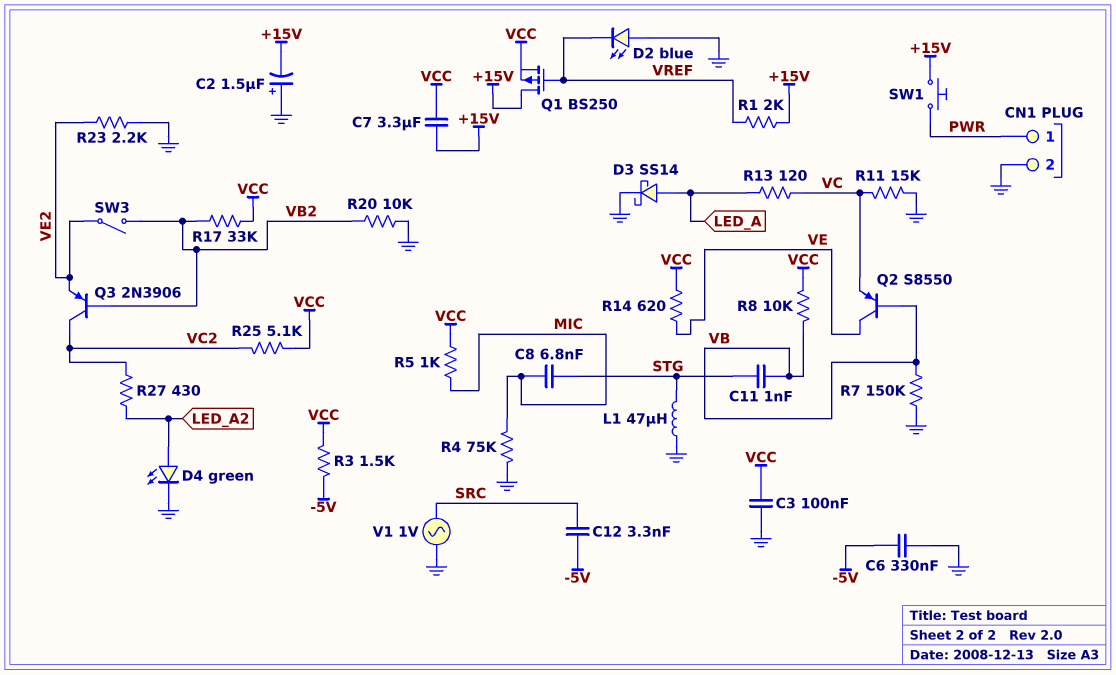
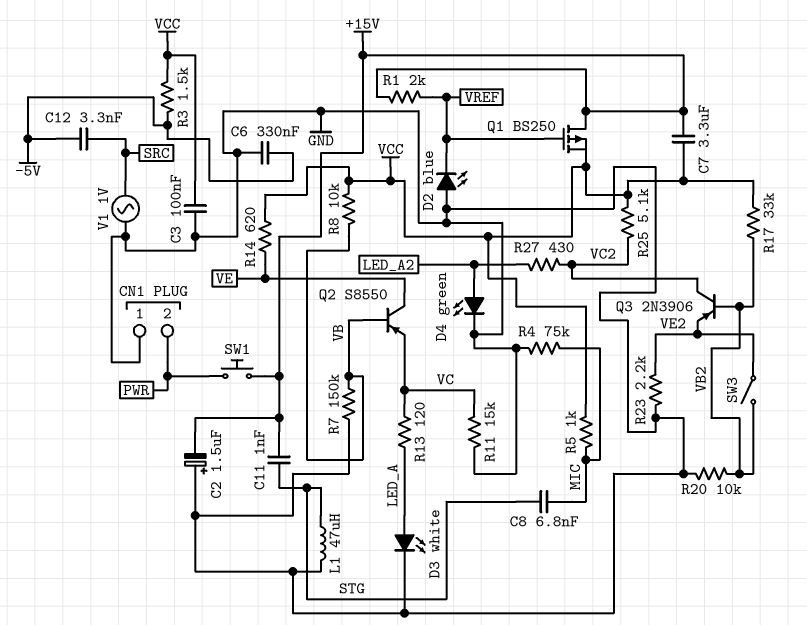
C11: 1nF (STG, VB) -> 1nF (+15V, STG)
CN1 pin 1: PWR -> GND
CN1 pin 2: GND -> PWR
D3: schottky SS14 (A LED_A, K GND) -> LED white (A LED_A, K GND)

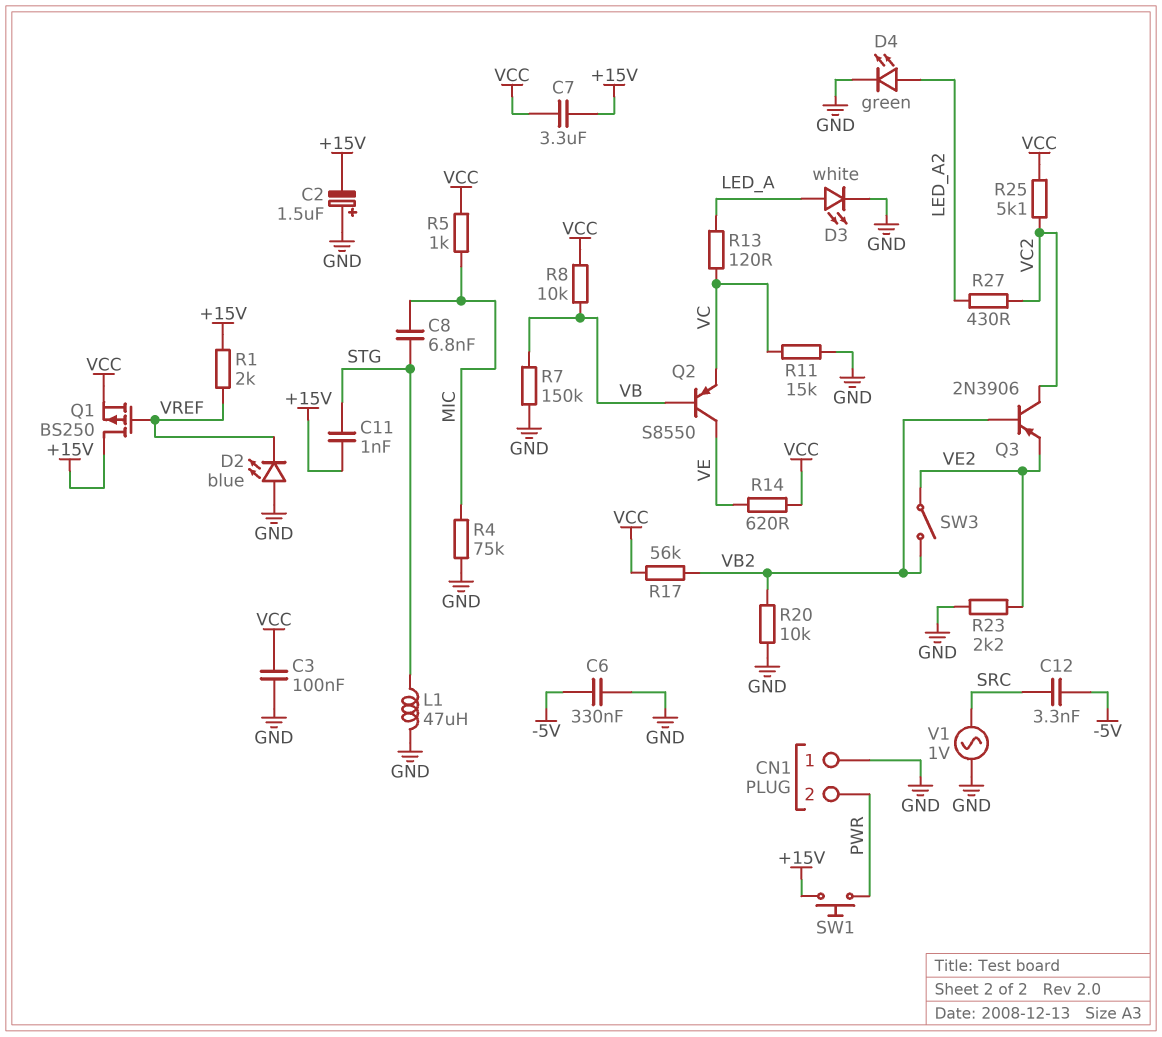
R3: 1.5k (-5V, VCC) -> none
R17: 33k (VB2, VCC) -> 56k (VB2, VCC)

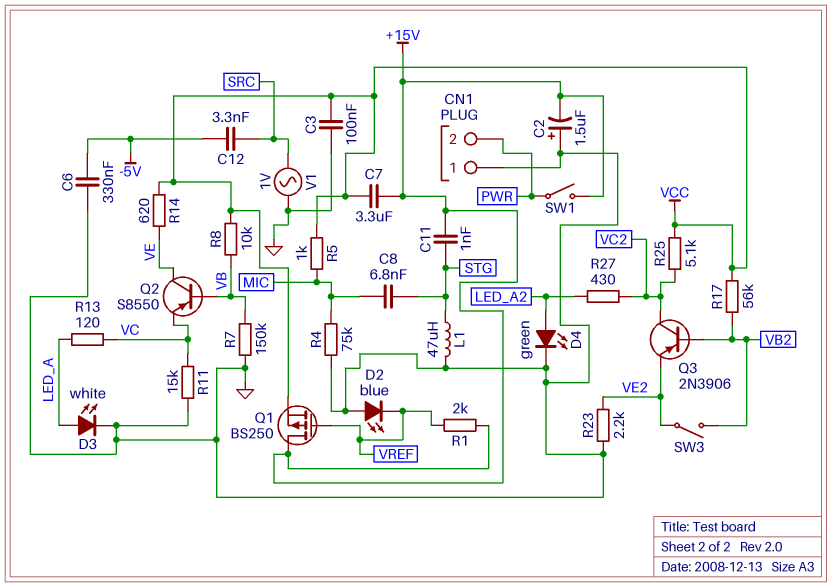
R20: 10k (GND, VB2) -> none
SW1: button (+15V, PWR) -> switch (+15V, PWR)

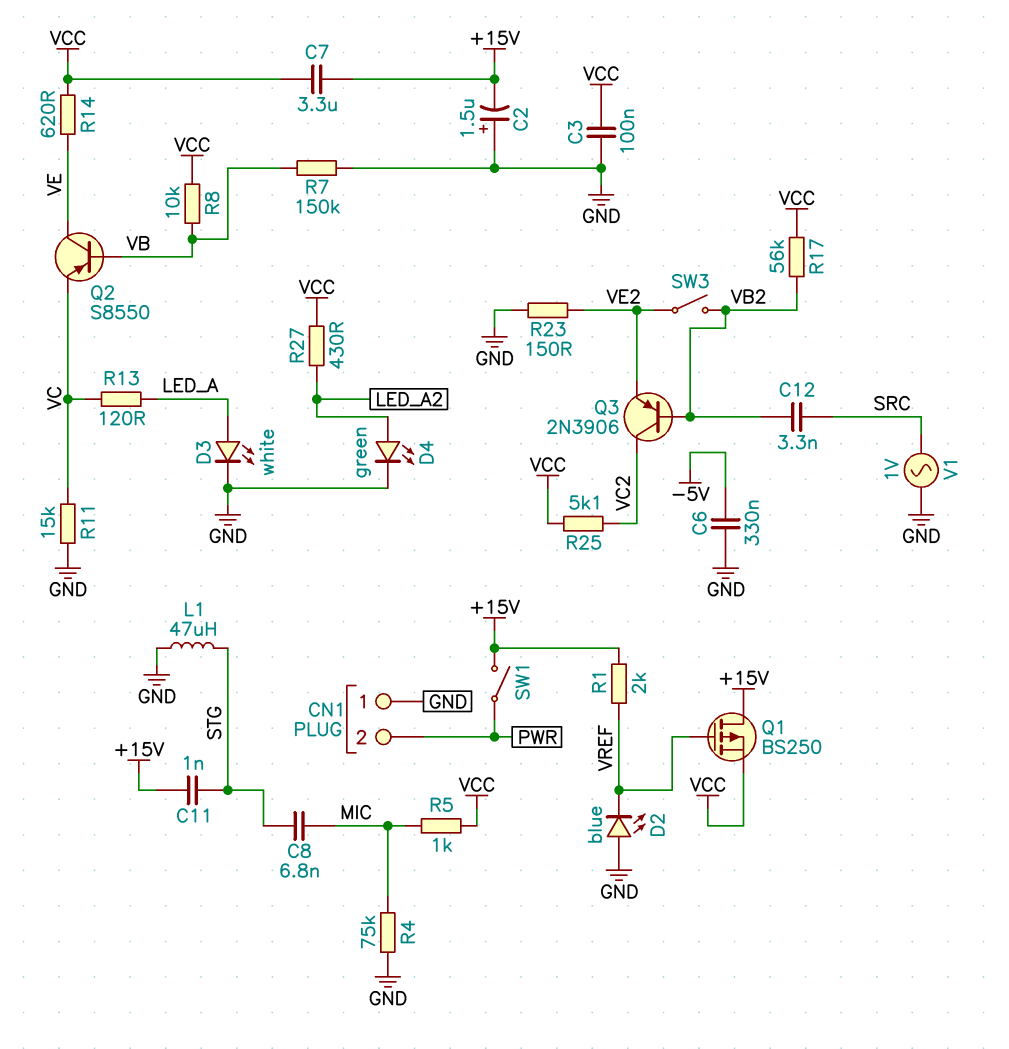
C12: 3.3nF (-5V, SRC) -> 3.3nF (SRC, VB2)
R23: 2.2k (GND, VE2) -> 150 (GND, VE2)
R27: 430 (LED_A2, VC2) -> 430 (LED_A2, VCC)

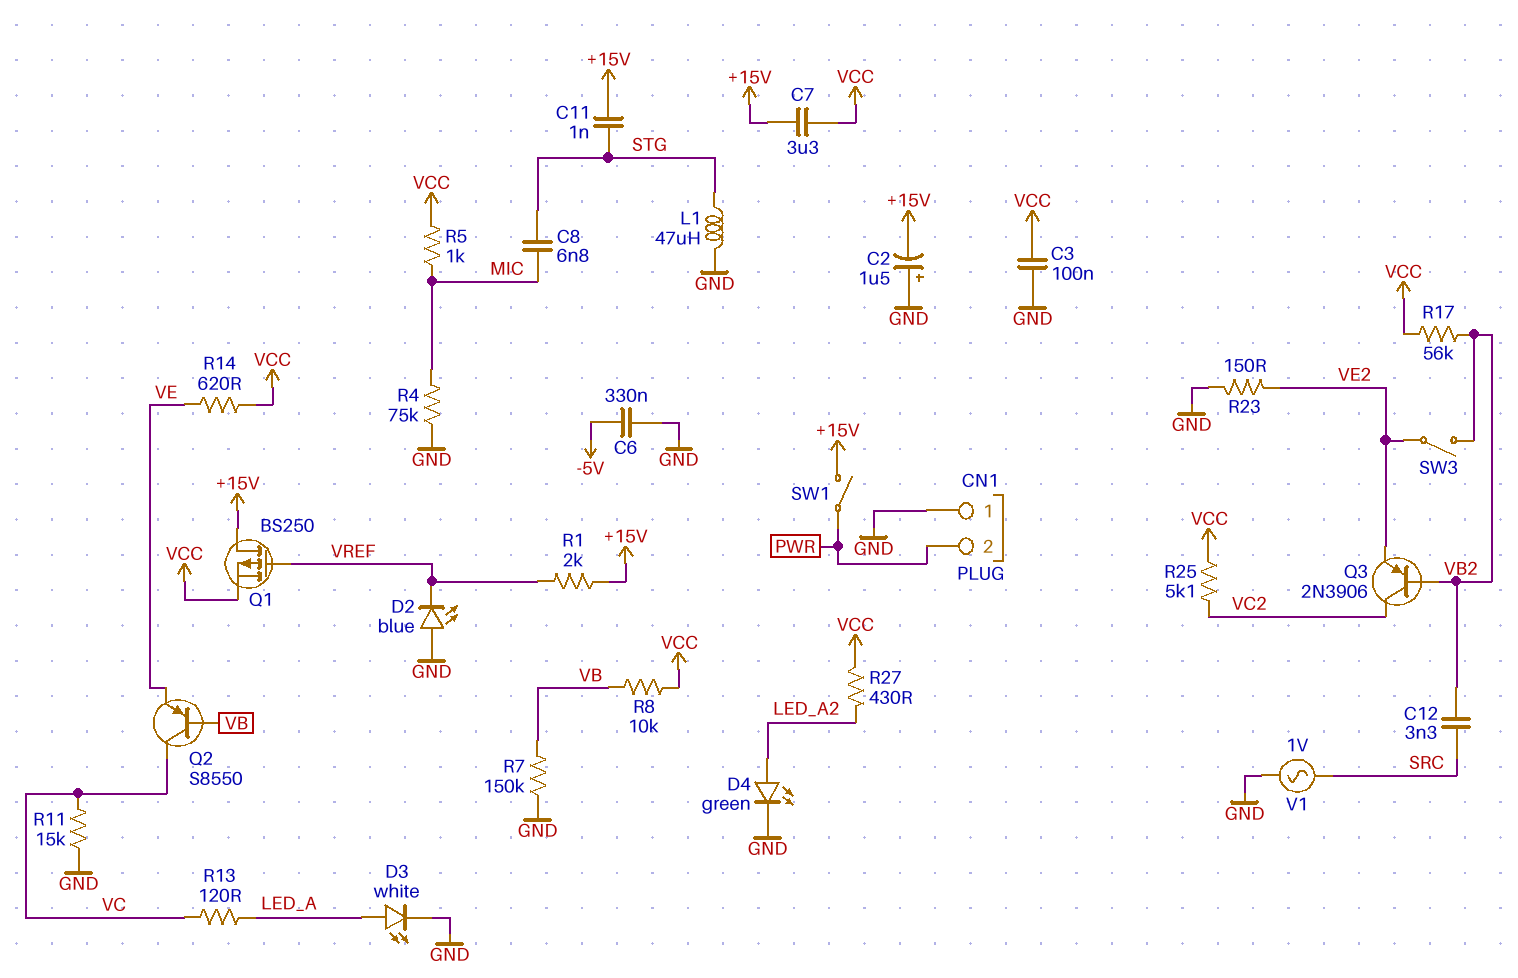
Q2: PNP S8550 (B VB, C VE, E VC) -> PNP S8550 (B VB, C VC, E VE)

